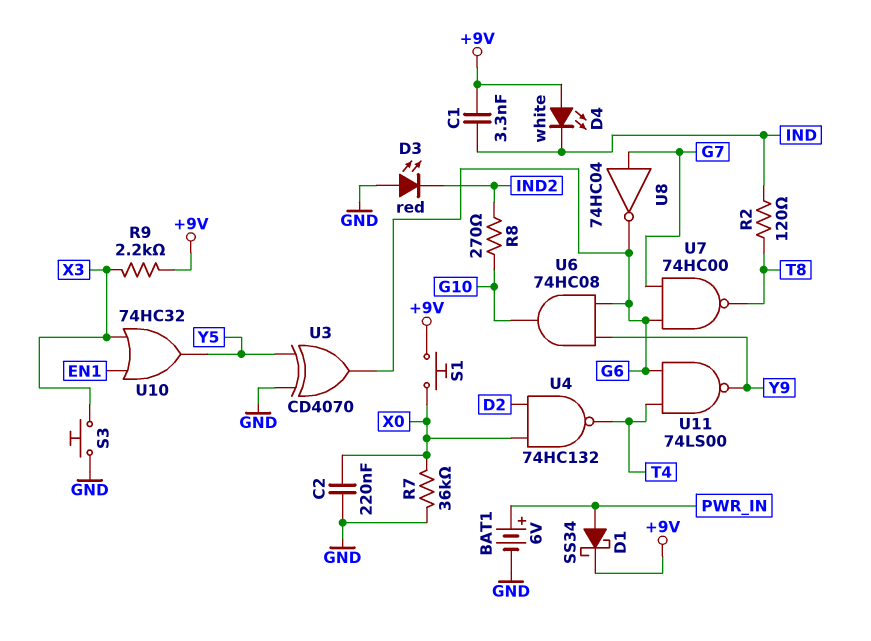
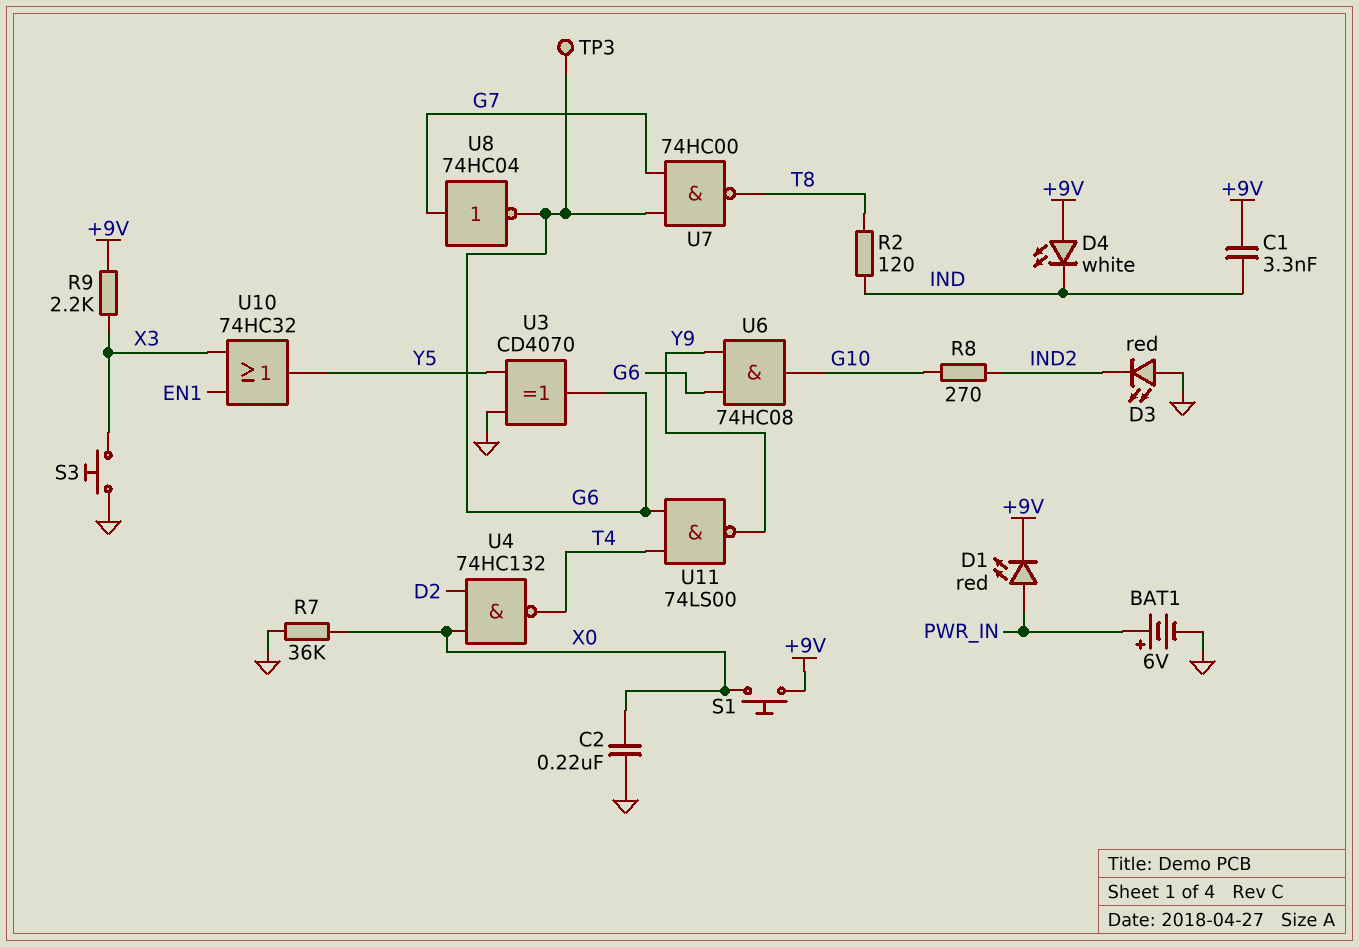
D1: schottky SS34 (A PWR_IN, K +9V) -> LED red (A PWR_IN, K +9V)
TP3: none -> test point (G6)

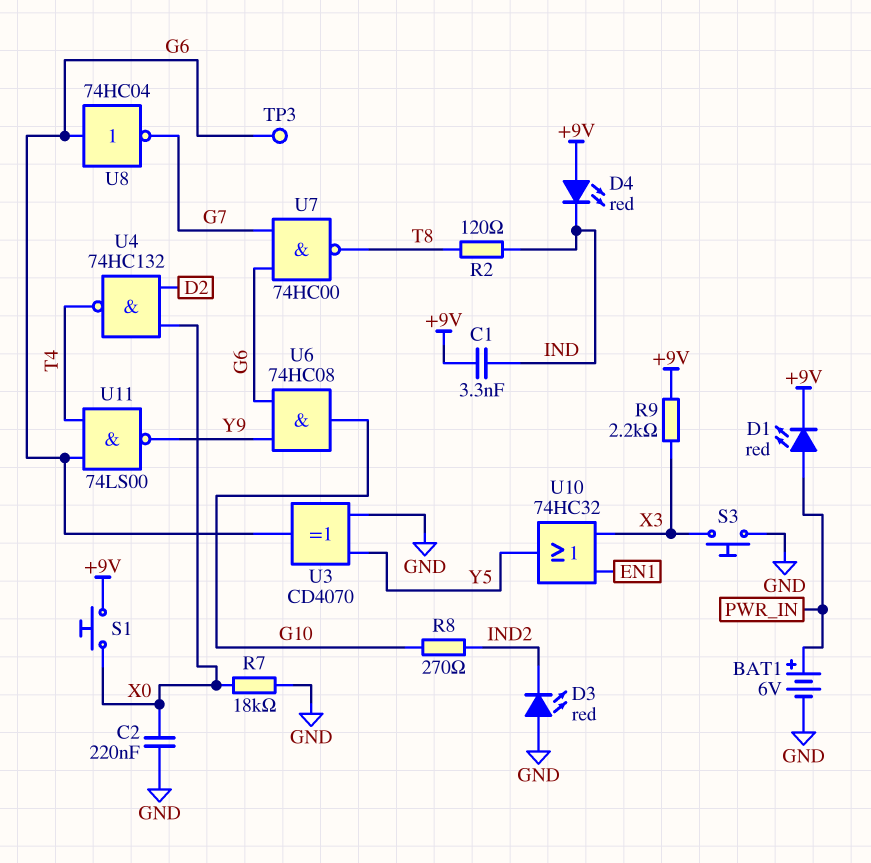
D4: LED white (A +9V, K IND) -> LED red (A +9V, K IND)
R7: 36k (GND, X0) -> 18k (GND, X0)
U8: NOT 74HC04 (in G7, out G6) -> NOT 74HC04 (in G6, out G7)

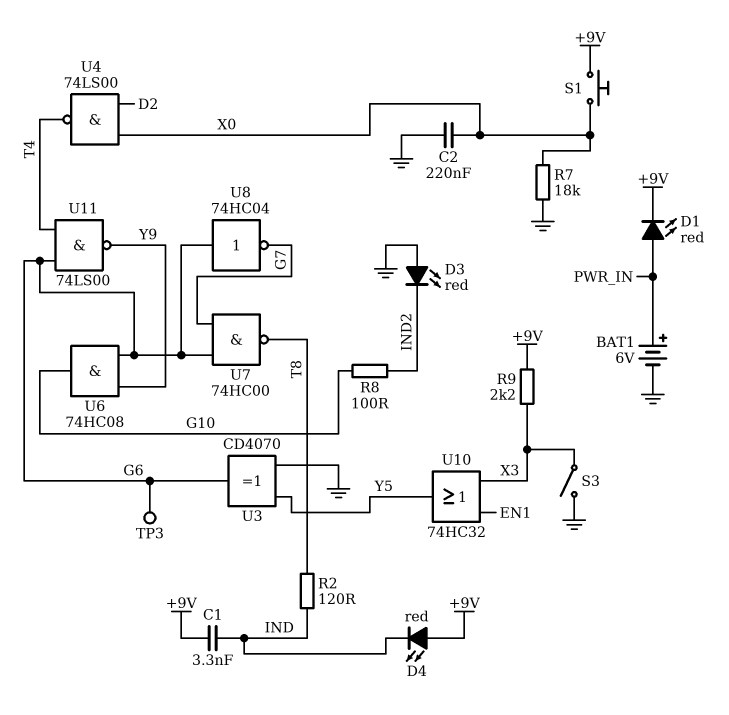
R8: 270 (G10, IND2) -> 100 (G10, IND2)
S3: button (GND, X3) -> switch (GND, X3)
U4: NAND 74HC132 (in D2, in X0, out T4) -> NAND 74LS00 (in D2, in X0, out T4)

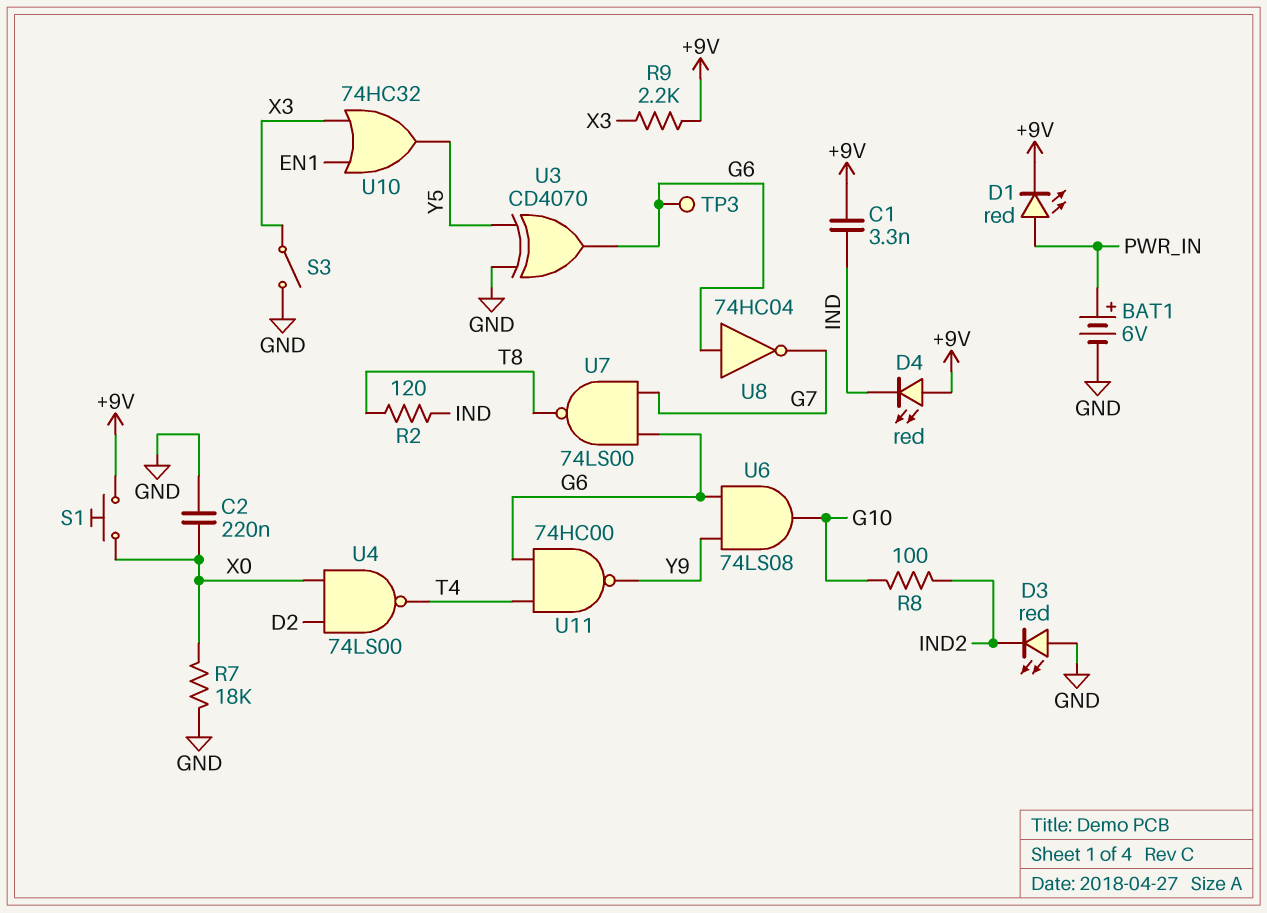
U6: AND 74HC08 (in G6, in Y9, out G10) -> AND 74LS08 (in G6, in Y9, out G10)
U7: NAND 74HC00 (in G6, in G7, out T8) -> NAND 74LS00 (in G6, in G7, out T8)
U11: NAND 74LS00 (in G6, in T4, out Y9) -> NAND 74HC00 (in G6, in T4, out Y9)

